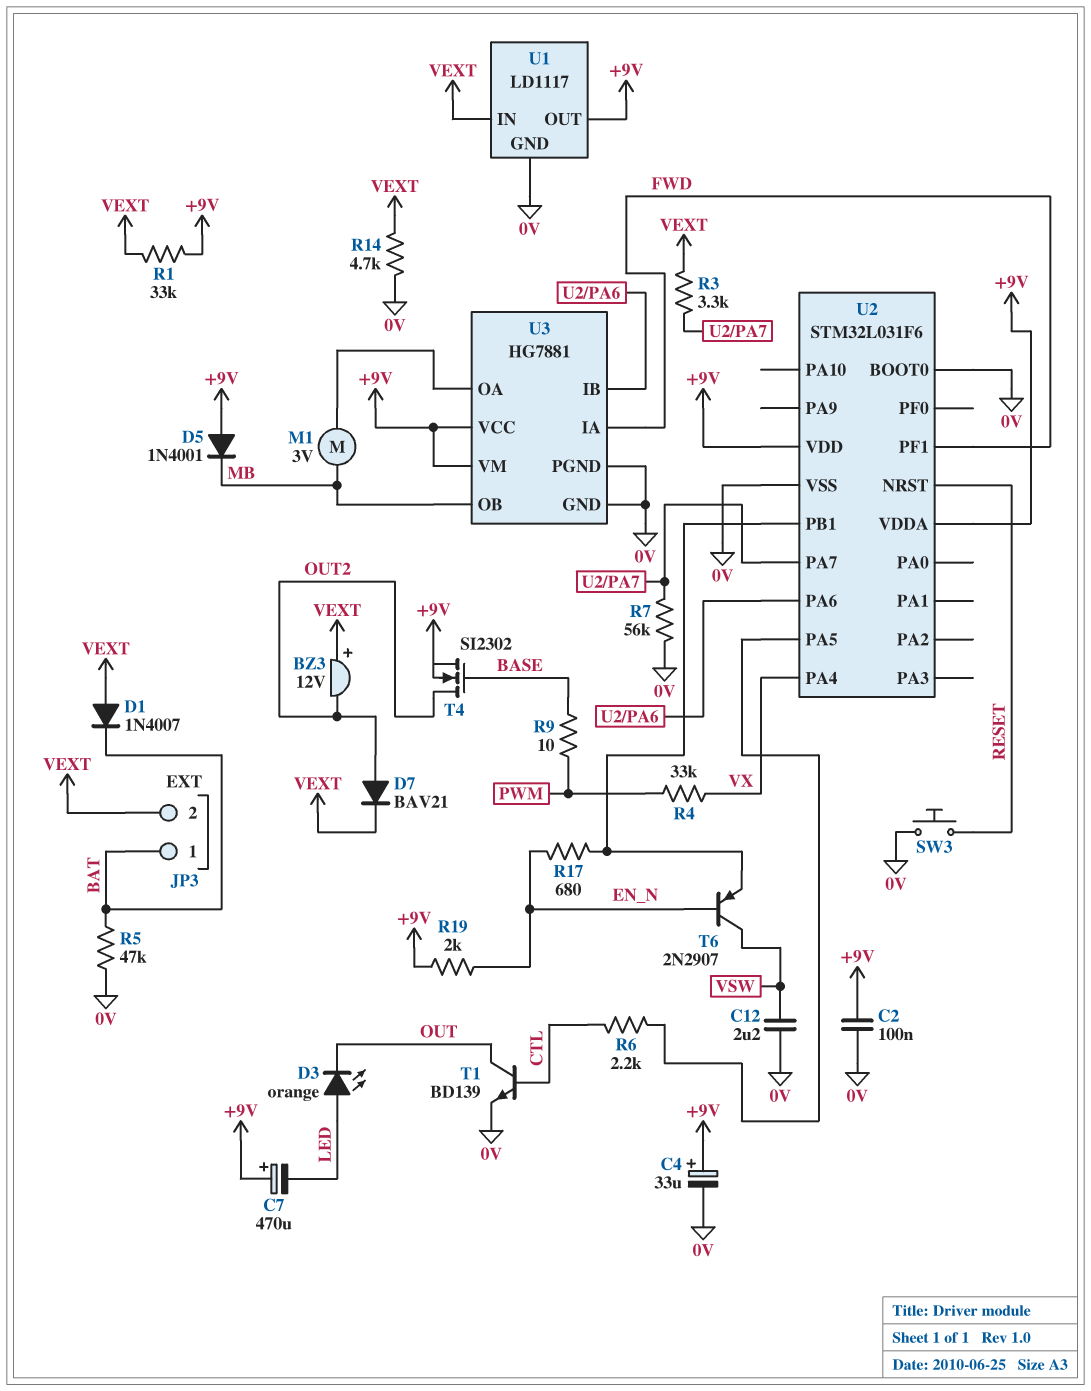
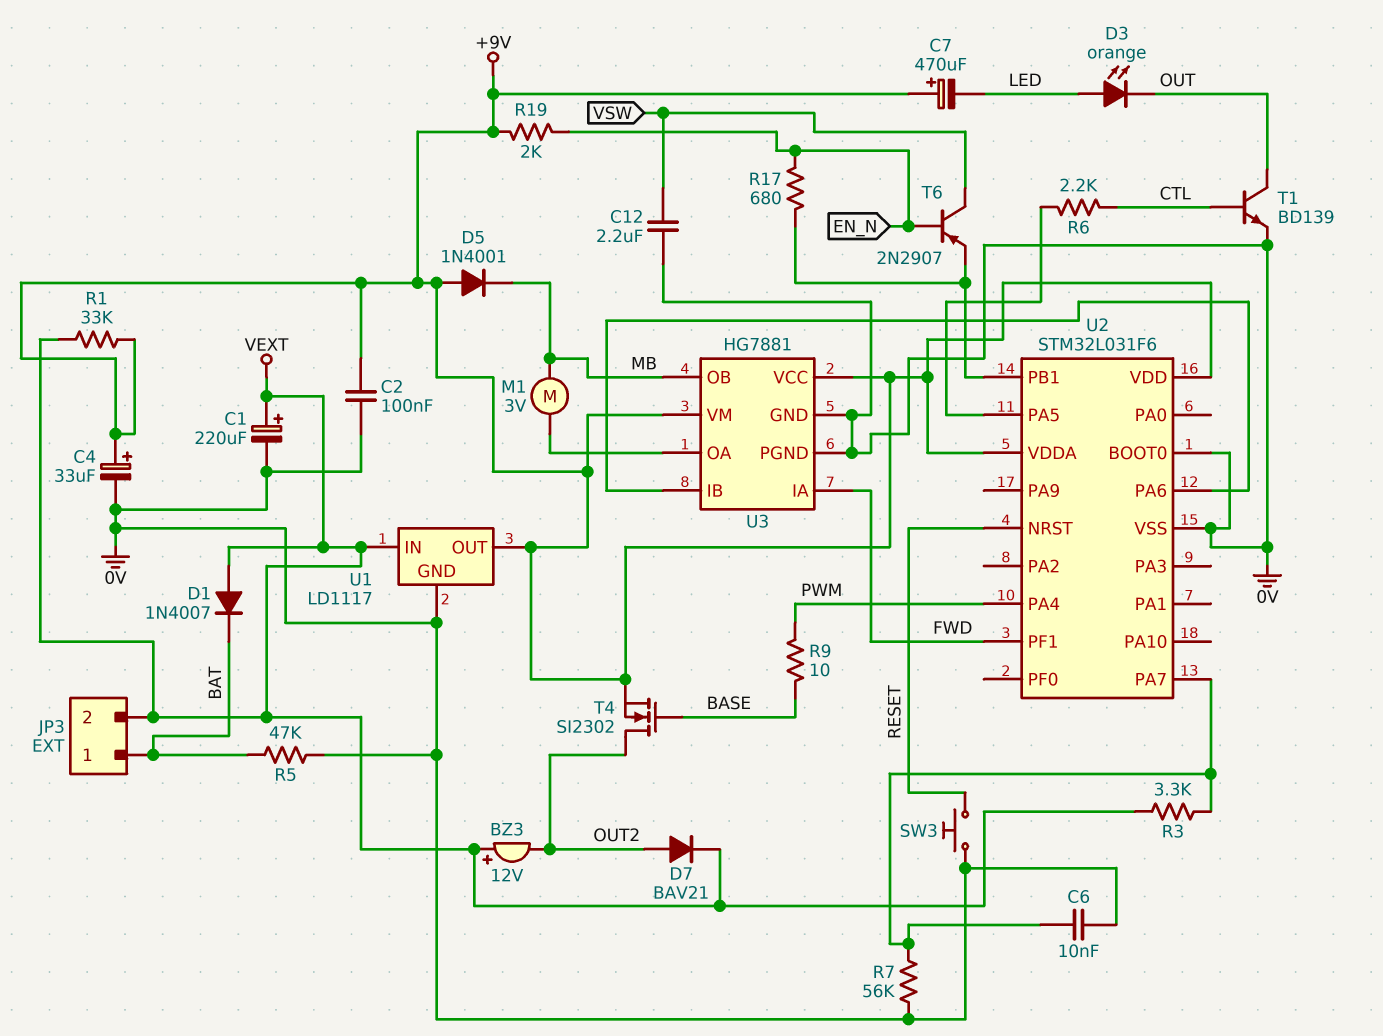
C1: none -> 220uF (plus VEXT, minus 0V)
C6: none -> 10nF (0V, U2/PA7)
R4: 33k (PWM, VX) -> none
R14: 4.7k (0V, VEXT) -> none
U2 pin PA4: VX -> PWM

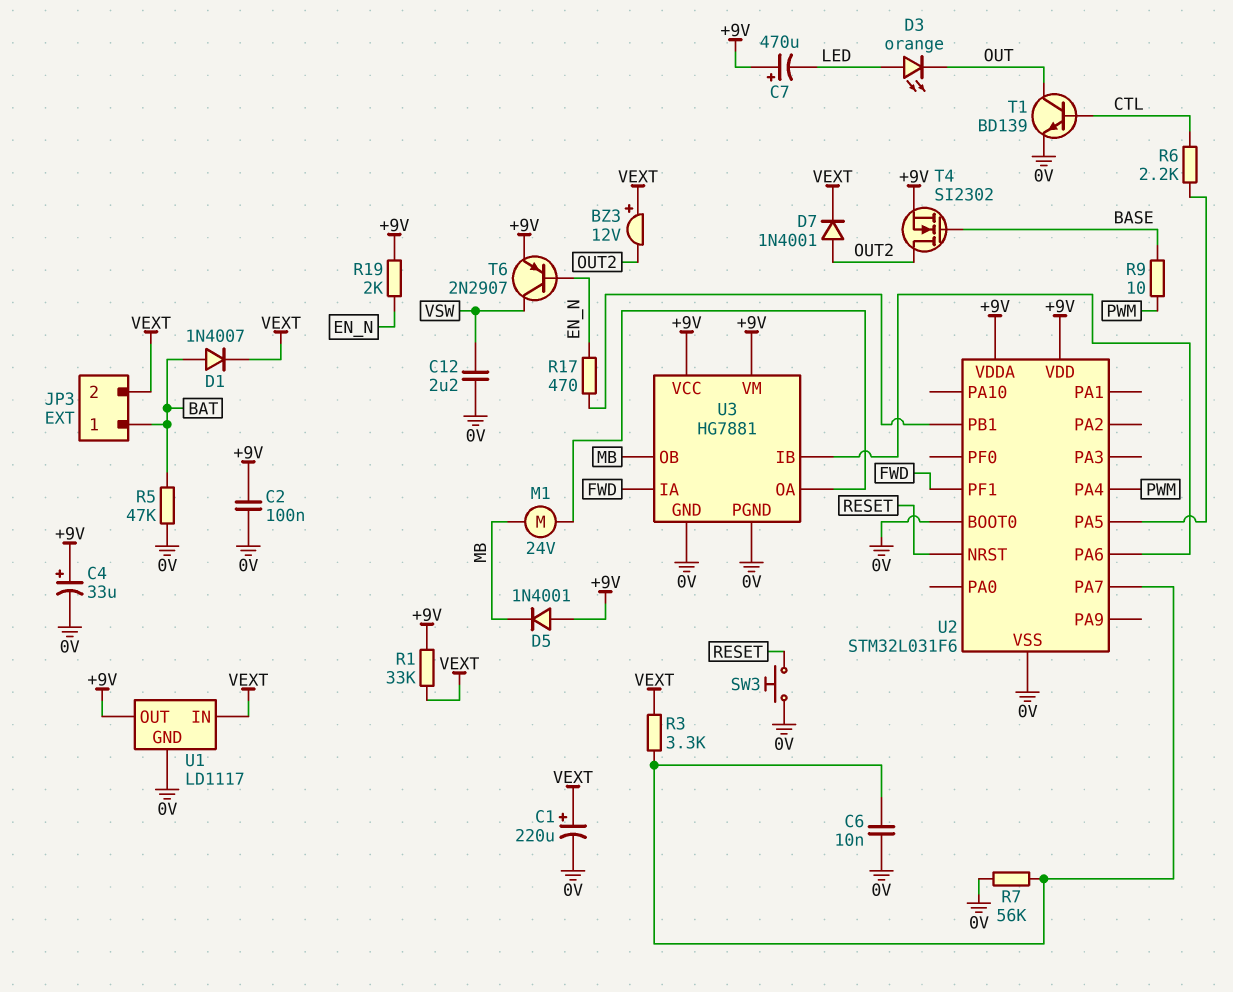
D1: diode 1N4007 (A VEXT, K BAT) -> diode 1N4007 (A BAT, K VEXT)
D7: diode BAV21 (A OUT2, K VEXT) -> diode 1N4001 (A OUT2, K VEXT)
M1: motor 3V (MB, U3/OA) -> motor 24V (MB, U3/OA)
R17: 680 (EN_N, U2/PB1) -> 470 (EN_N, U2/PB1)
T6: PNP 2N2907 (B EN_N, C VSW, E U2/PB1) -> PNP 2N2907 (B EN_N, C VSW, E +9V)

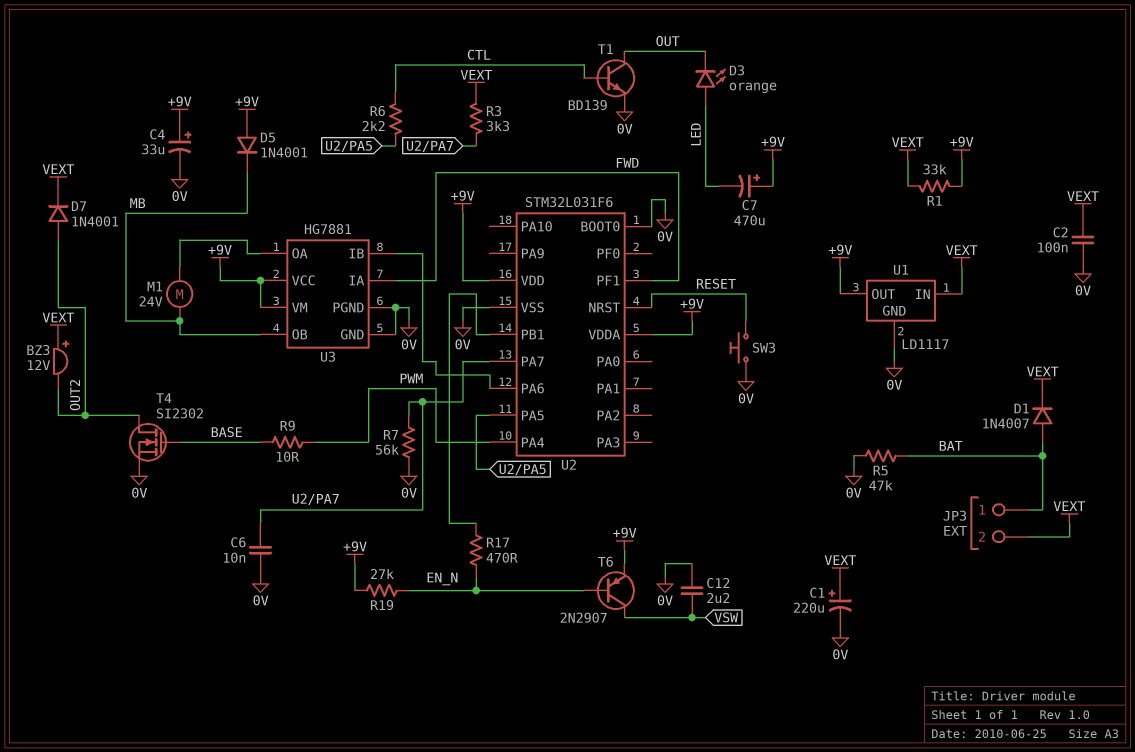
C2: 100nF (+9V, 0V) -> 100nF (0V, VEXT)
R19: 2k (+9V, EN_N) -> 27k (+9V, EN_N)
T4: NMOS SI2302 (G BASE, D OUT2, S +9V) -> NMOS SI2302 (G BASE, D OUT2, S 0V)

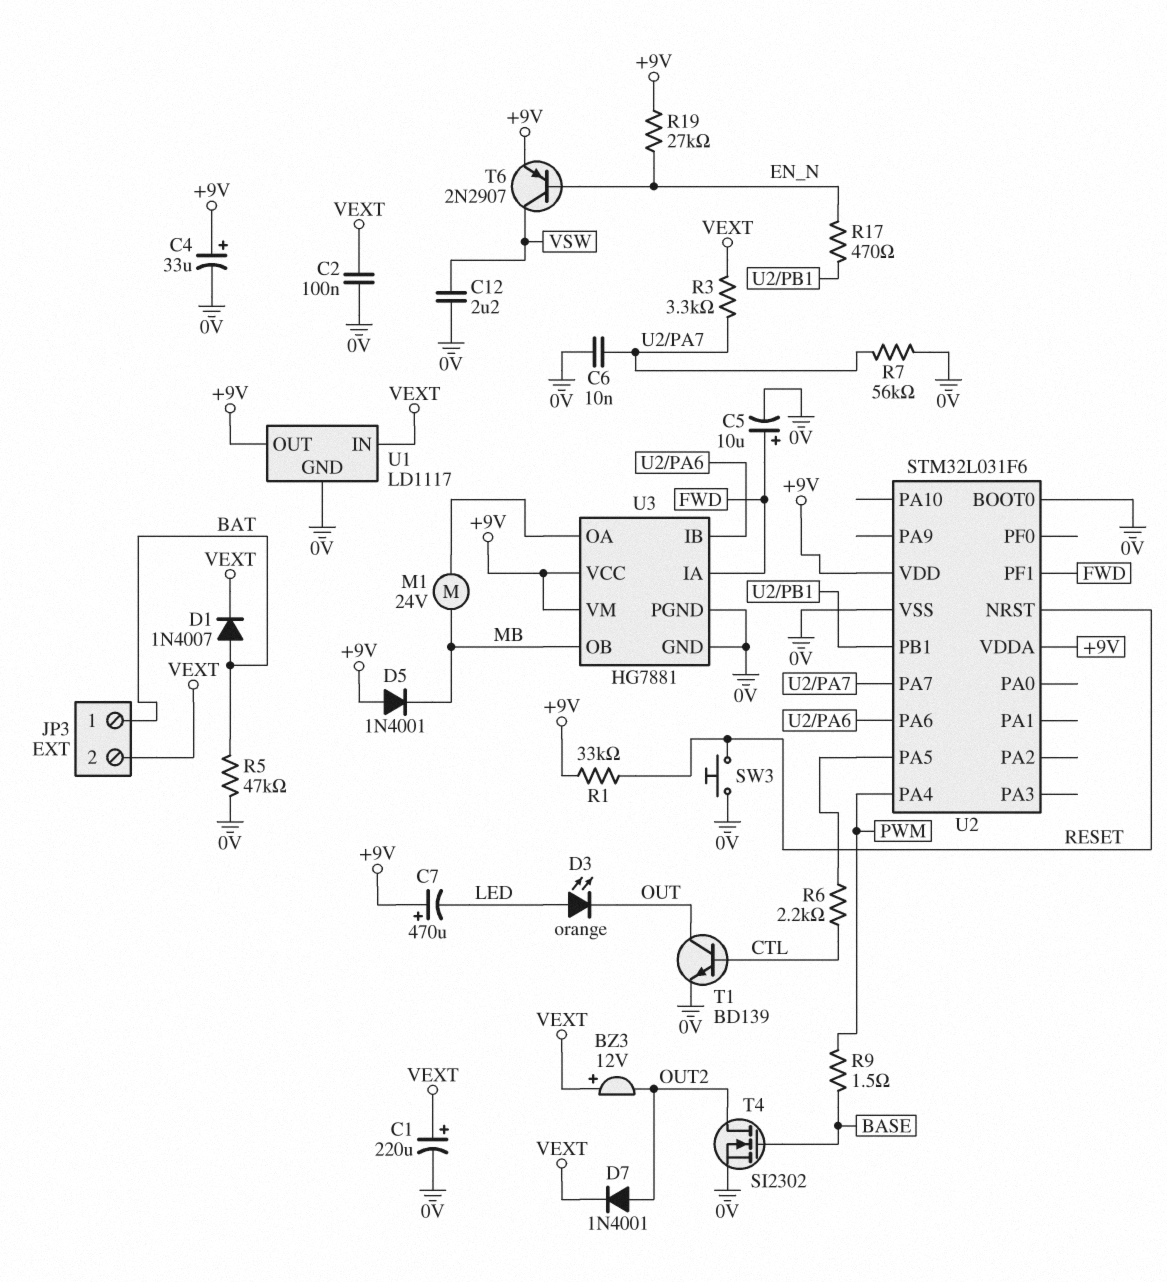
C5: none -> 10uF (plus FWD, minus 0V)
R1: 33k (+9V, VEXT) -> 33k (+9V, RESET)
R9: 10 (BASE, PWM) -> 1.5 (BASE, PWM)

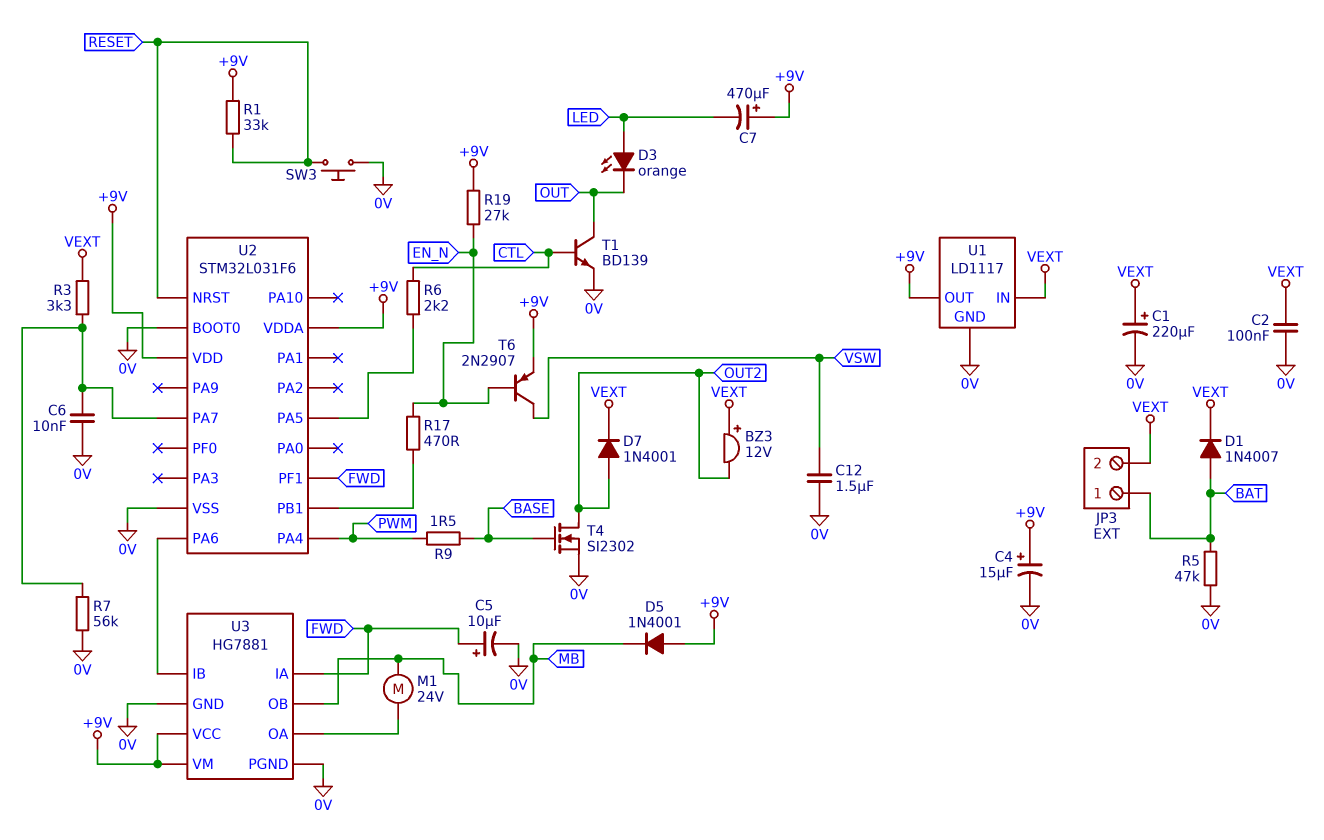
C4: 33uF (plus +9V, minus 0V) -> 15uF (plus +9V, minus 0V)
C12: 2.2uF (0V, VSW) -> 1.5uF (0V, VSW)

